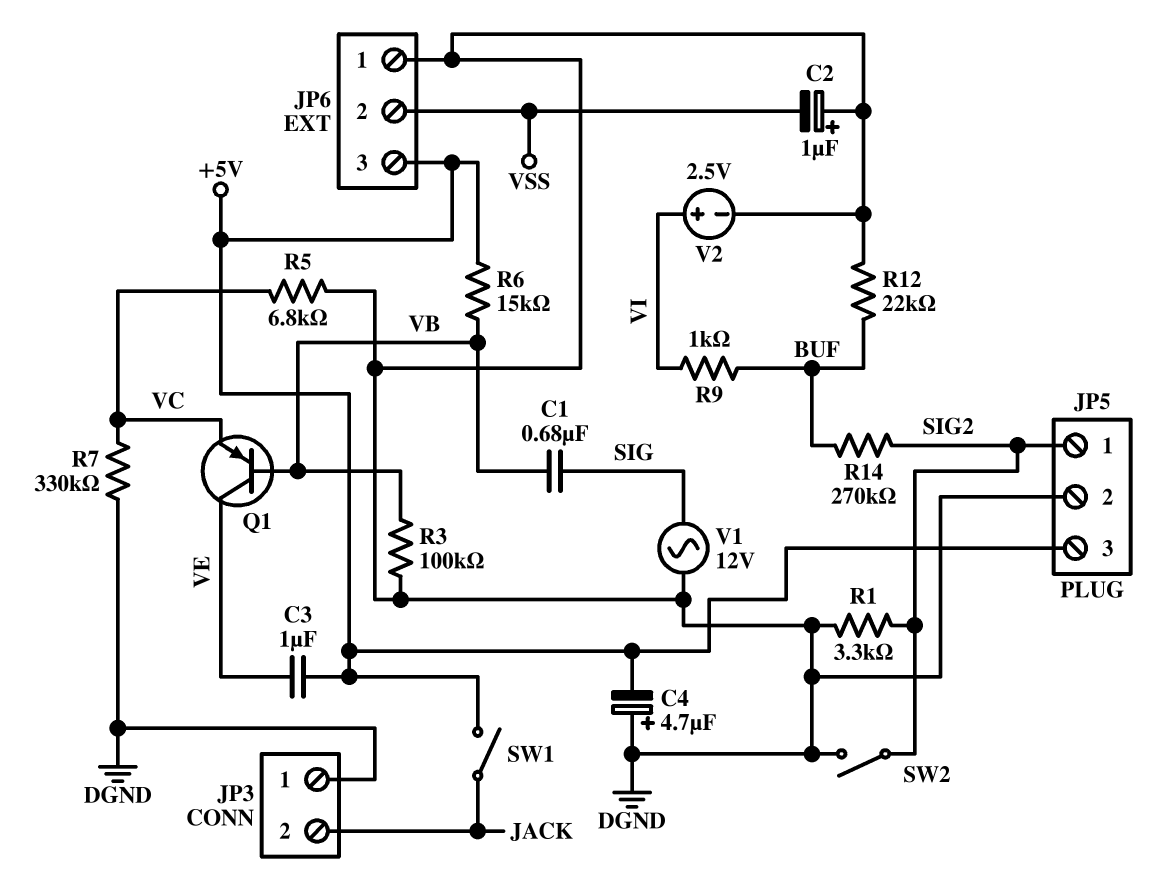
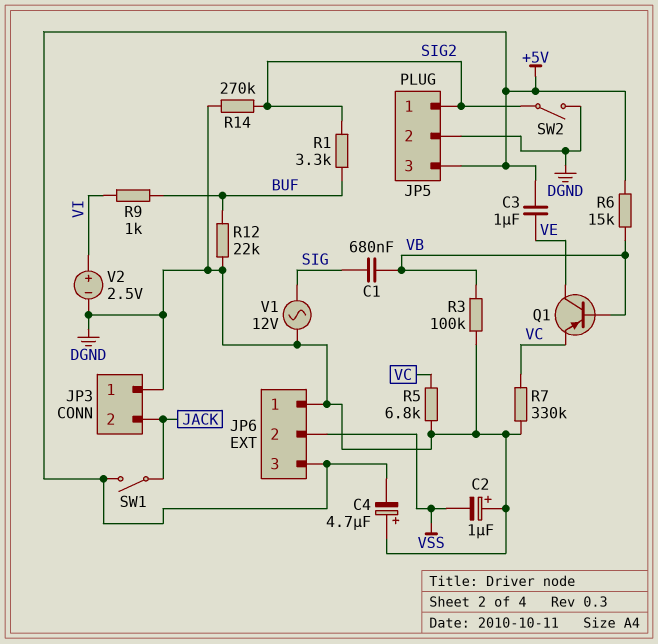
R1: 3.3k (DGND, SIG2) -> 3.3k (BUF, SIG2)
R14: 270k (BUF, SIG2) -> 270k (DGND, SIG2)

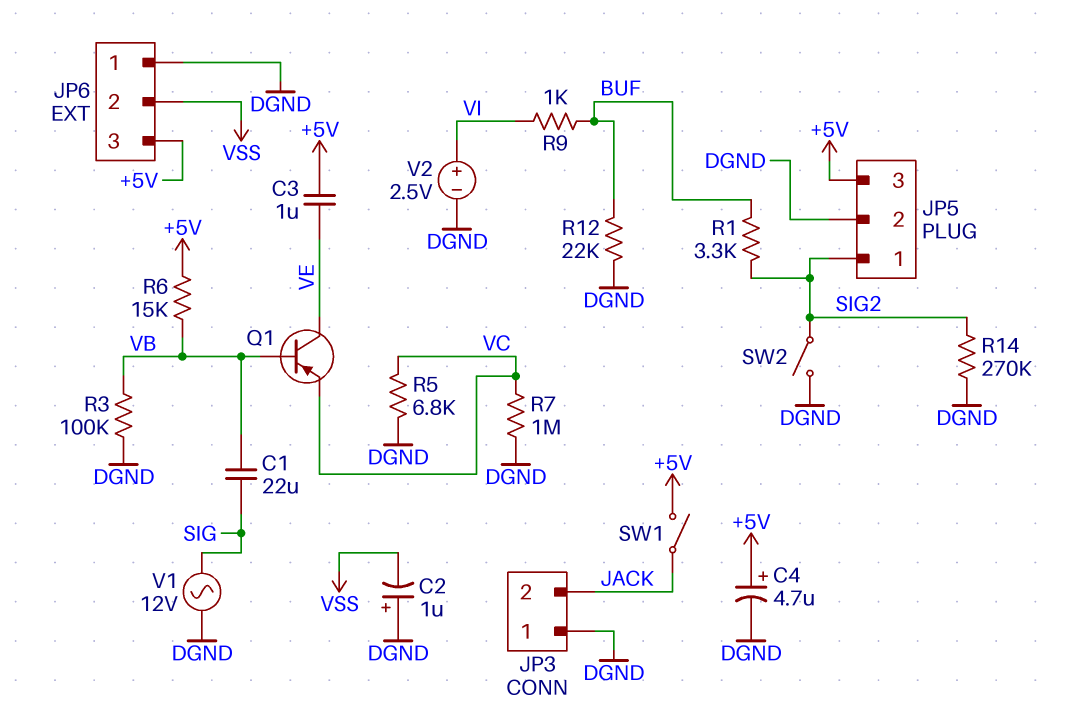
C1: 680nF (SIG, VB) -> 22uF (SIG, VB)
C4: 4.7uF (plus DGND, minus +5V) -> 4.7uF (plus +5V, minus DGND)
R7: 330k (DGND, VC) -> 1M (DGND, VC)

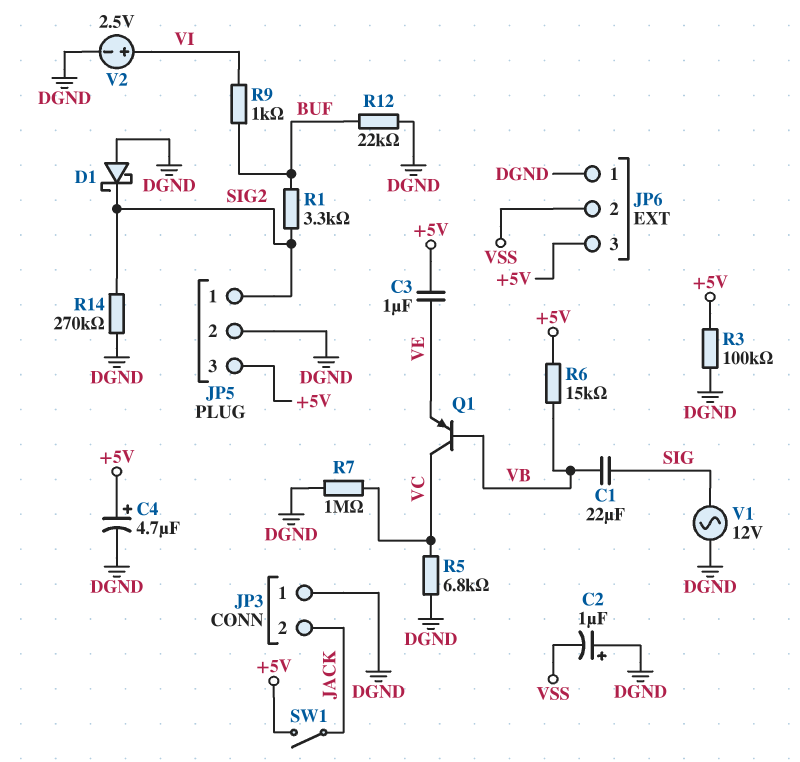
D1: none -> schottky (A DGND, K SIG2)
Q1: PNP (B VB, C VE, E VC) -> PNP (B VB, C VC, E VE)
R3: 100k (DGND, VB) -> 100k (+5V, DGND)
SW2: switch (DGND, SIG2) -> none

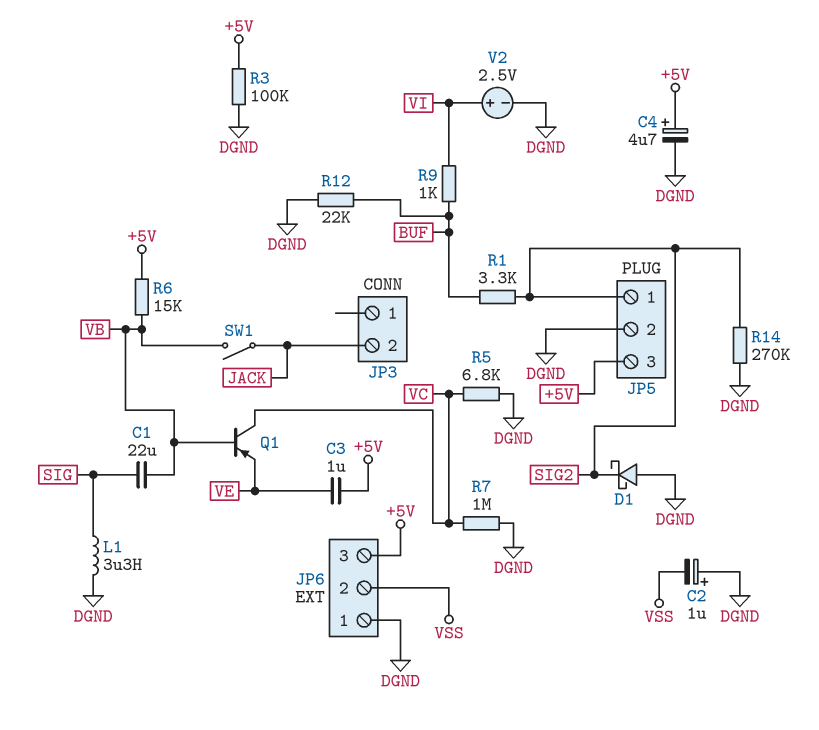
JP3 pin 1: DGND -> none
L1: none -> 3.3uH (DGND, SIG)
SW1: switch (+5V, JACK) -> switch (JACK, VB)
V1: AC 12V (DGND, SIG) -> none

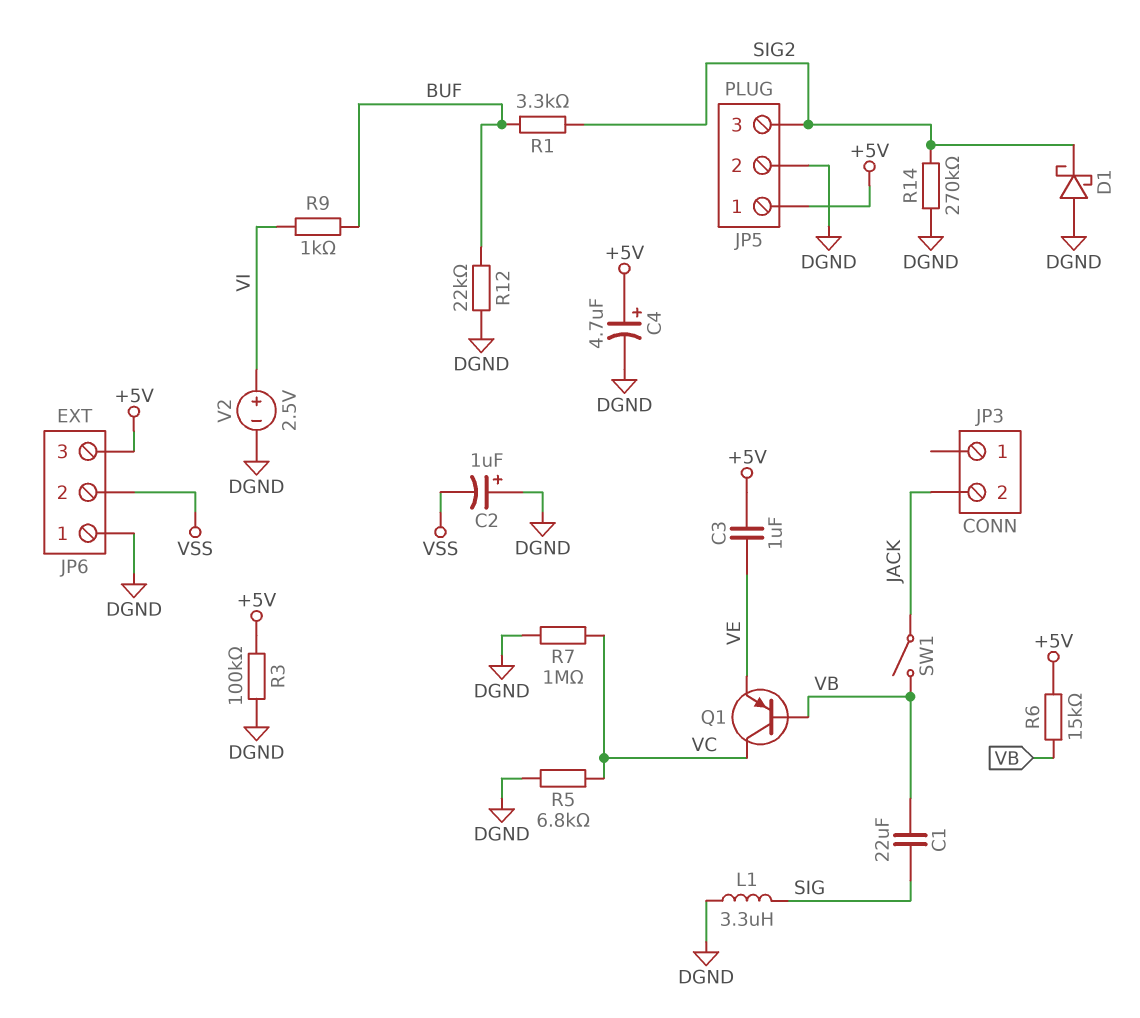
JP5 pin 1: SIG2 -> +5V
JP5 pin 3: +5V -> SIG2

